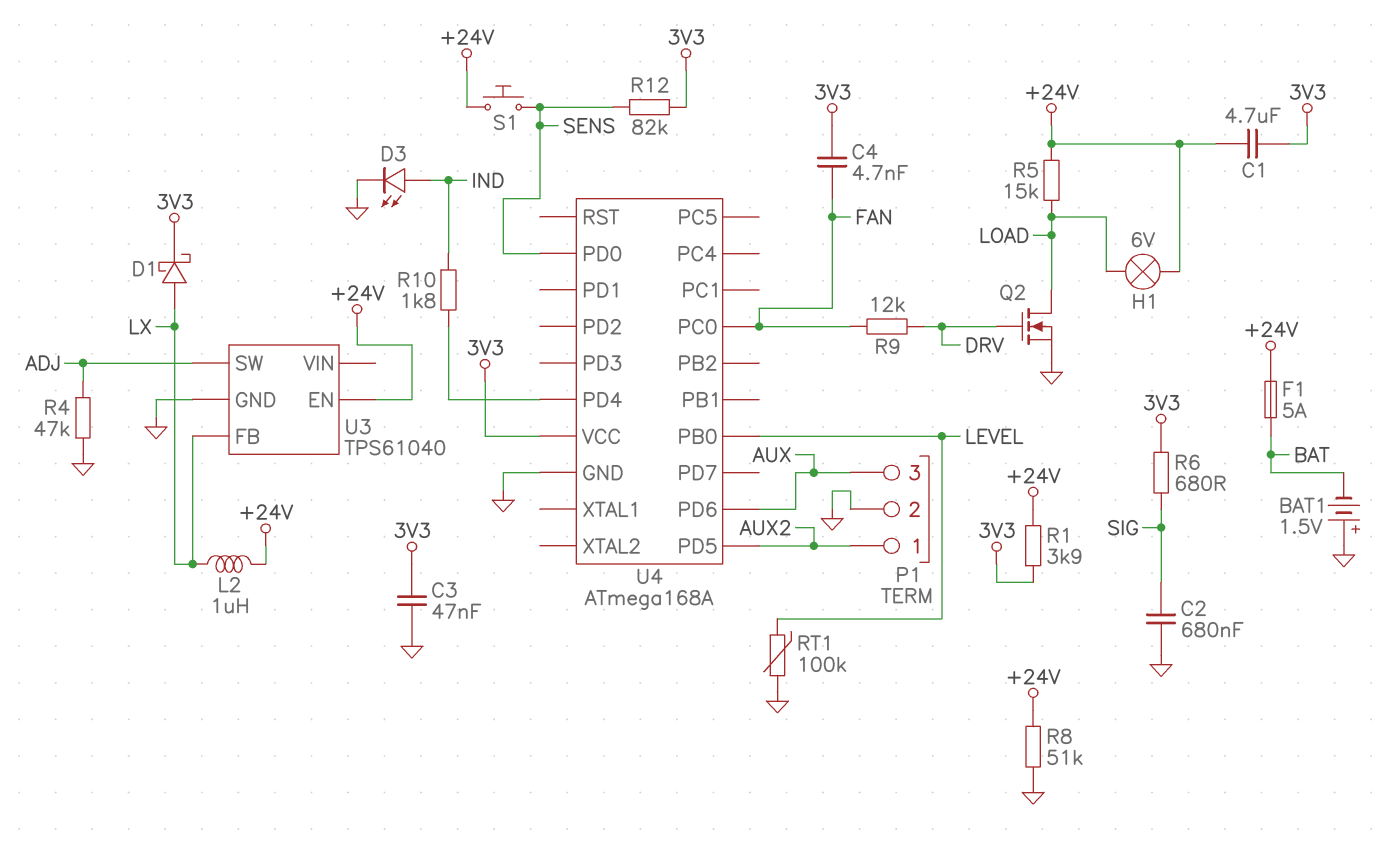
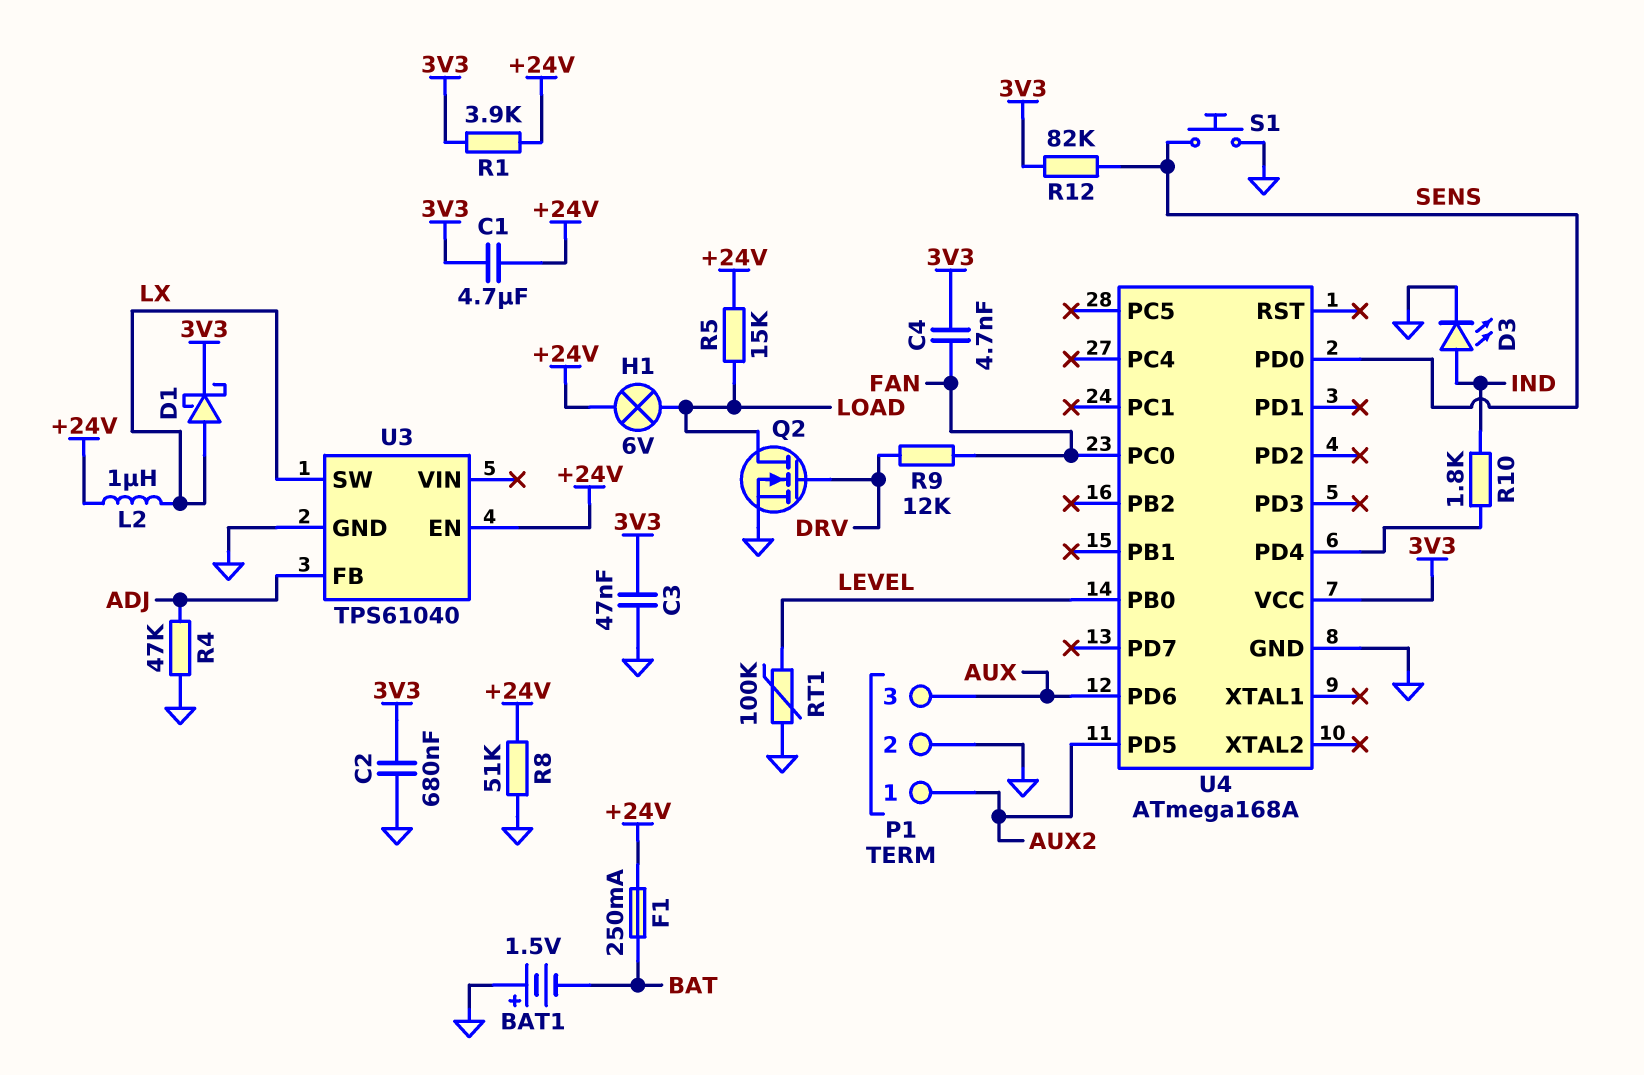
C2: 680nF (GND, SIG) -> 680nF (3V3, GND)
F1: 5A (+24V, BAT) -> 250mA (+24V, BAT)
R6: 680 (3V3, SIG) -> none
S1: button (+24V, SENS) -> button (GND, SENS)
U3 pin FB: LX -> ADJ
U3 pin SW: ADJ -> LX

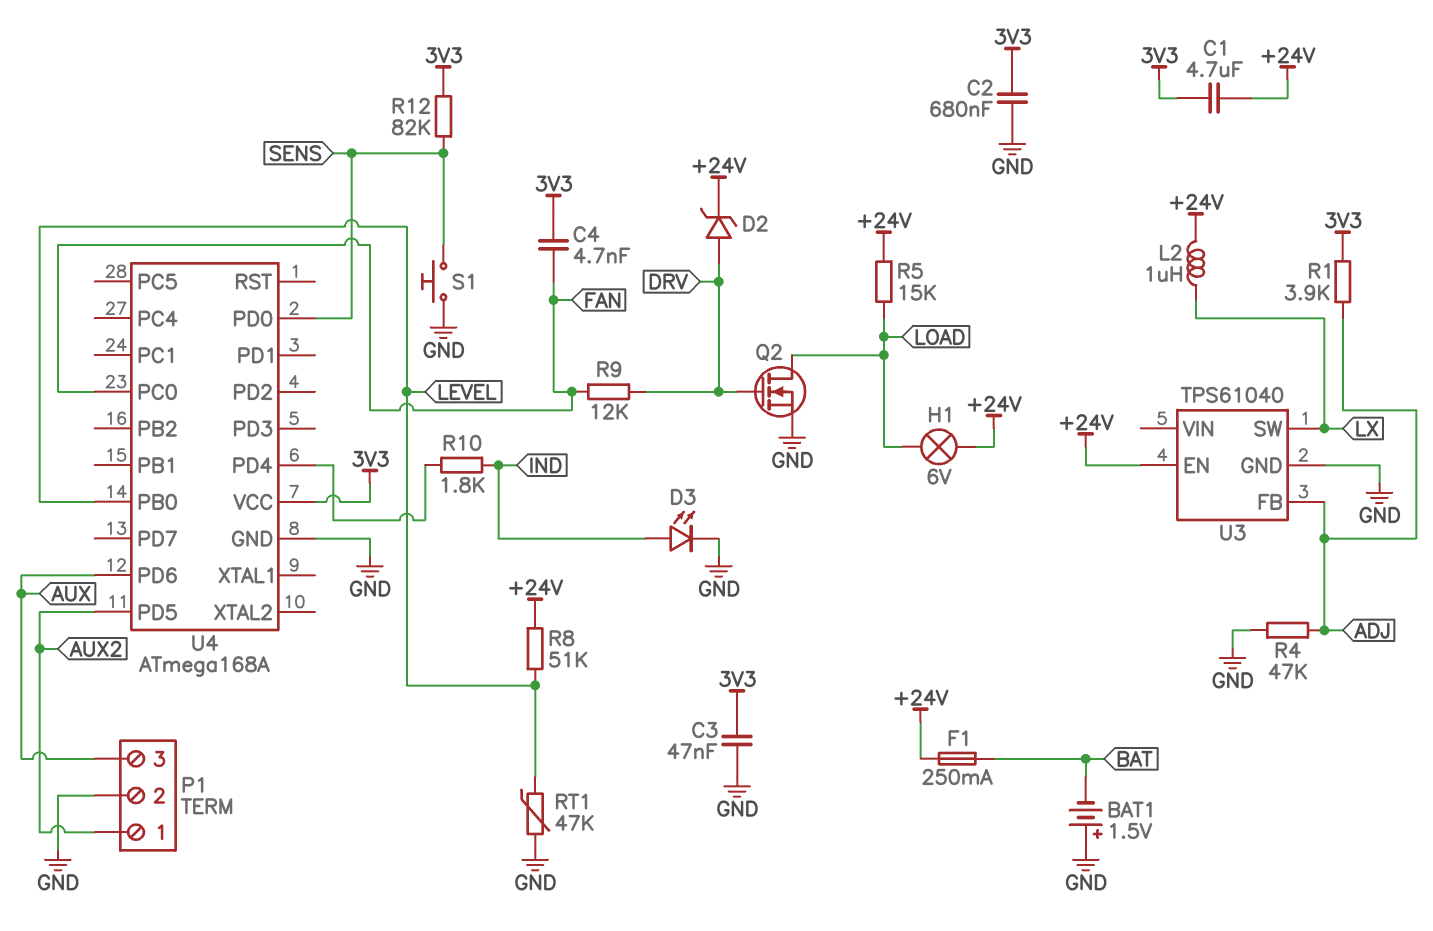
D1: schottky (A LX, K 3V3) -> none
D2: none -> zener (A DRV, K +24V)
R1: 3.9k (+24V, 3V3) -> 3.9k (3V3, ADJ)
R8: 51k (+24V, GND) -> 51k (+24V, LEVEL)
RT1: 100k (GND, LEVEL) -> 47k (GND, LEVEL)

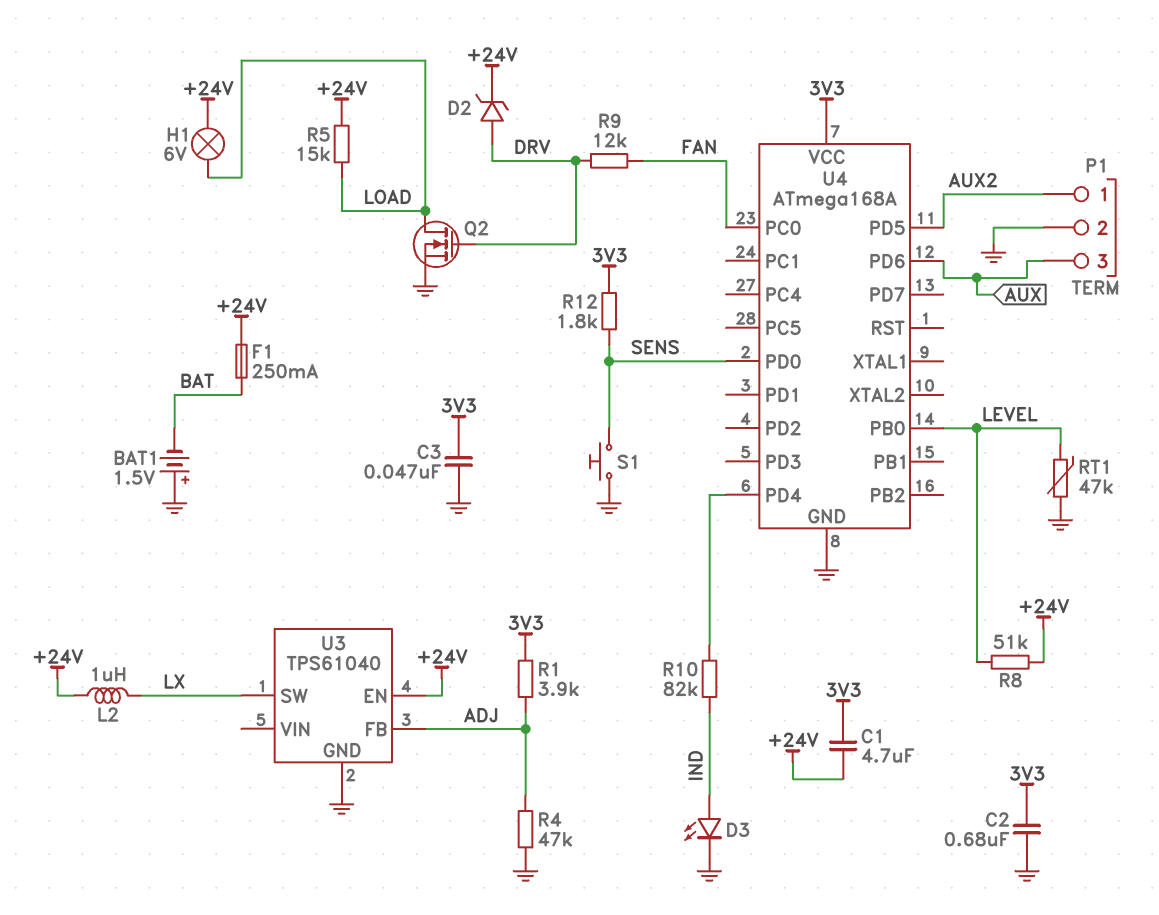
C4: 4.7nF (3V3, FAN) -> none
R10: 1.8k (IND, U4/PD4) -> 82k (IND, U4/PD4)
R12: 82k (3V3, SENS) -> 1.8k (3V3, SENS)

